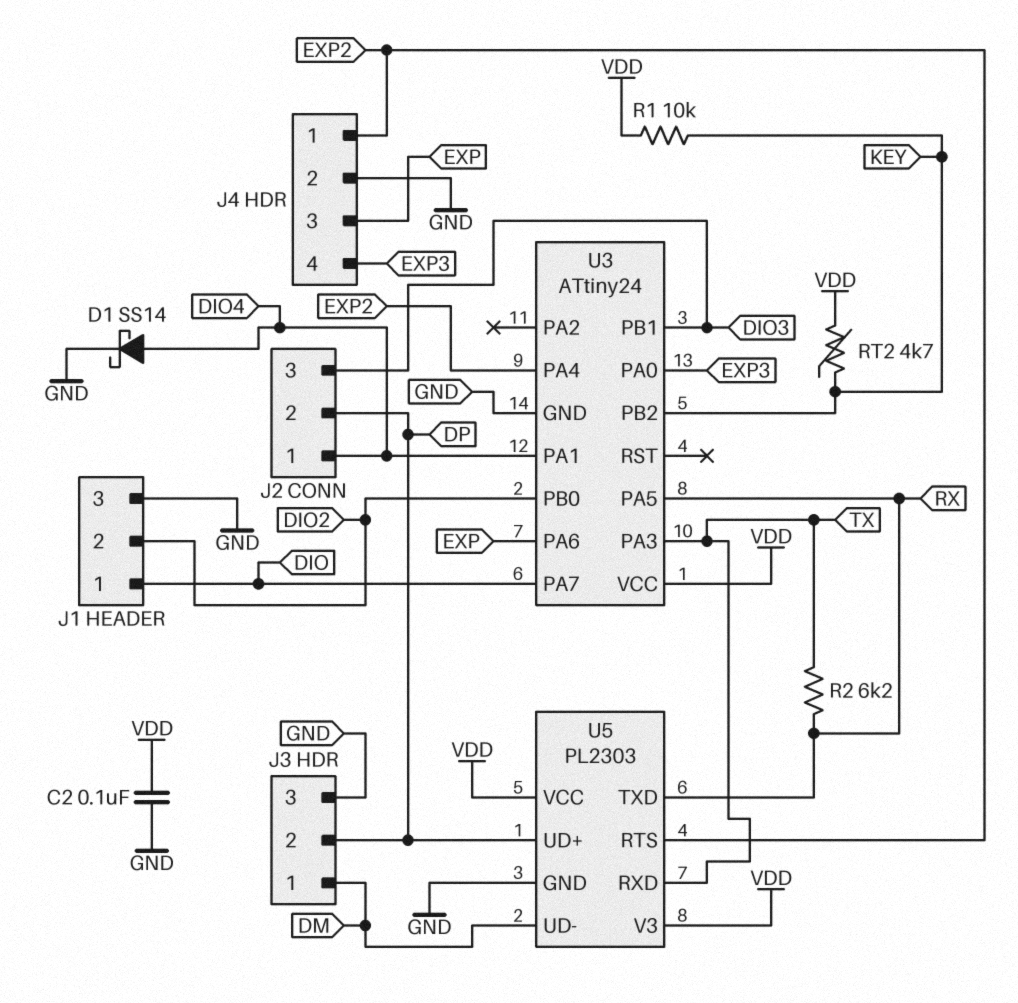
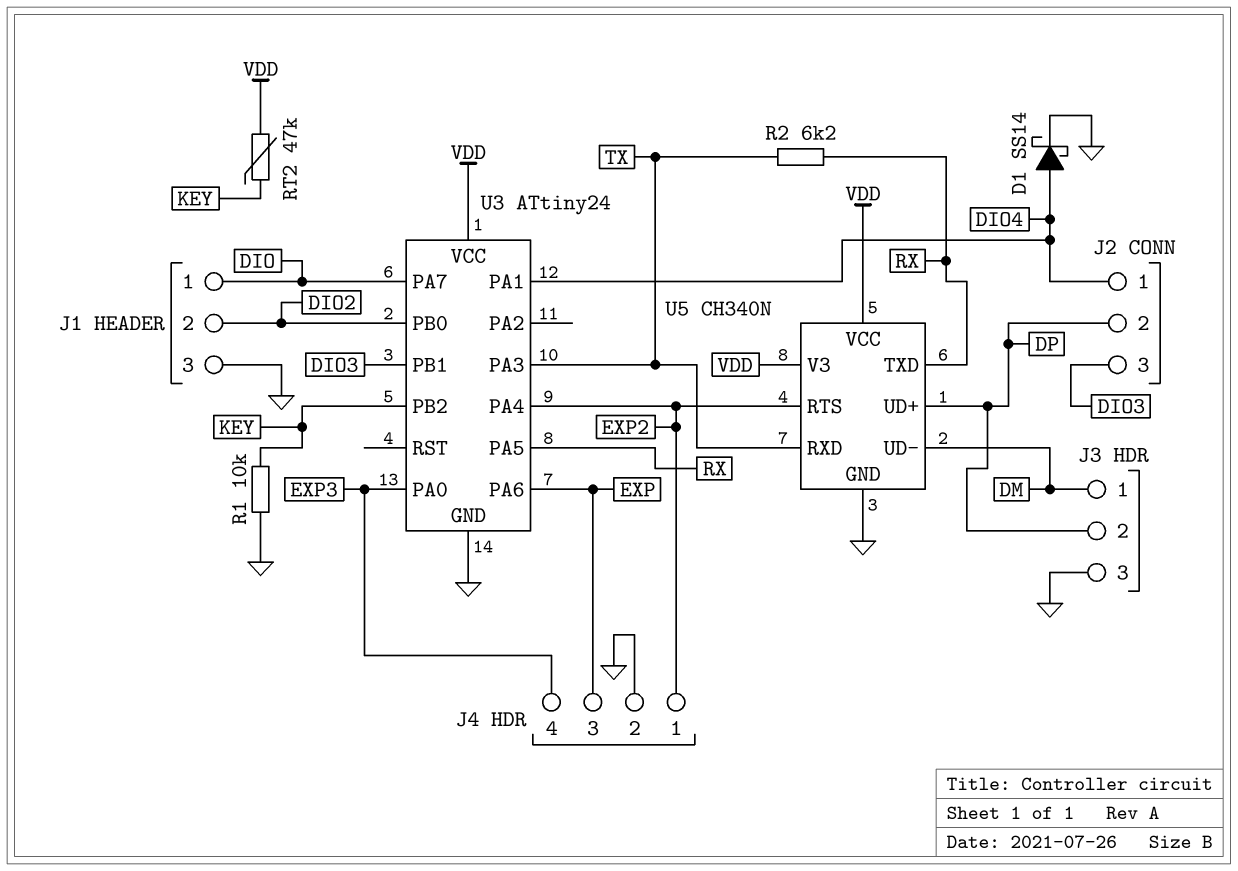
C2: 100nF (GND, VDD) -> none
R1: 10k (KEY, VDD) -> 10k (GND, KEY)
RT2: 4.7k (KEY, VDD) -> 47k (KEY, VDD)
U5: PL2303 -> CH340N

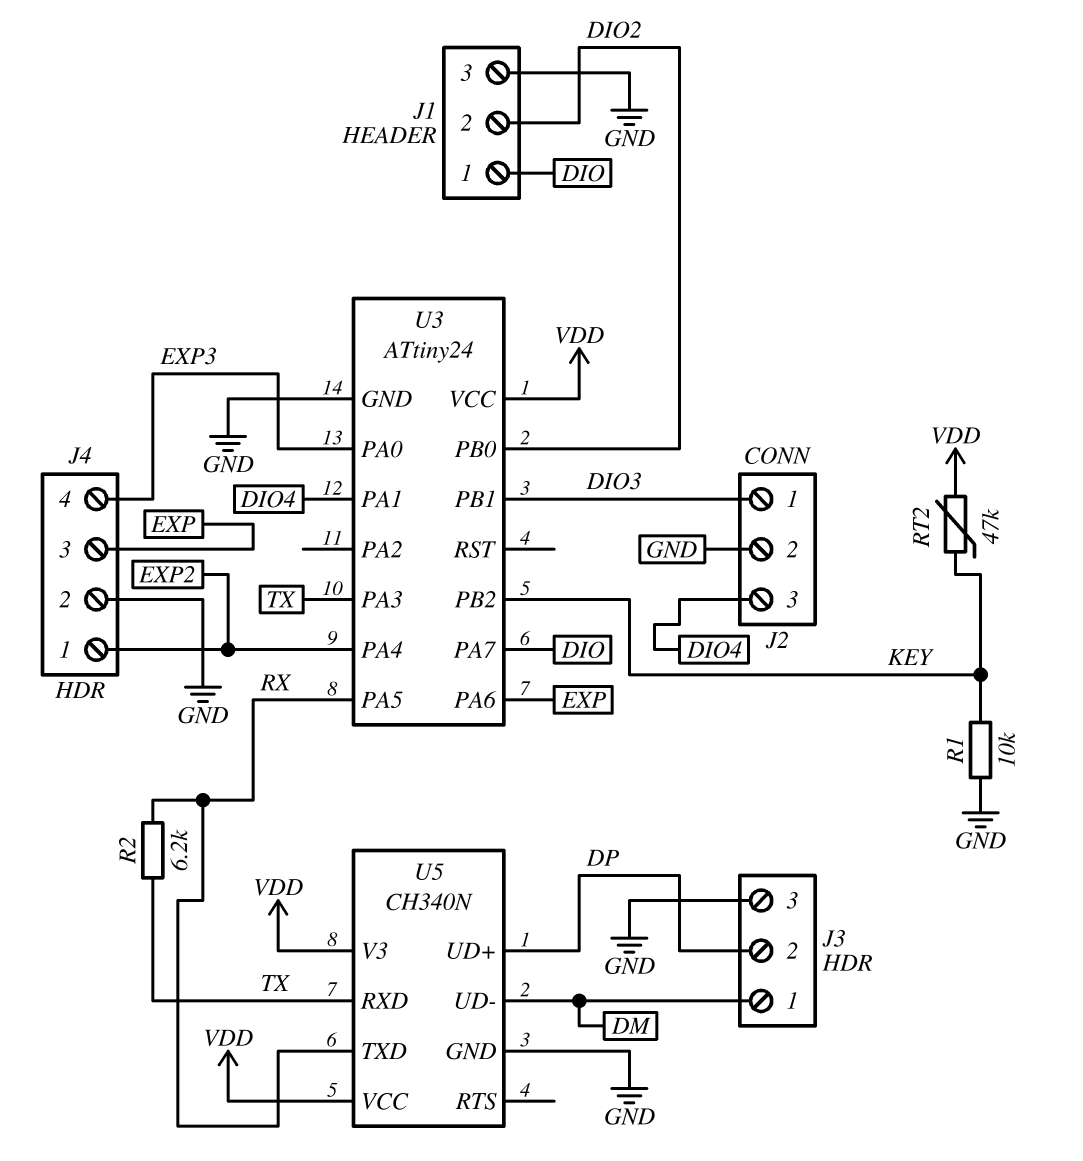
D1: schottky SS14 (A DIO4, K GND) -> none
J2 pin 1: DIO4 -> DIO3
J2 pin 2: DP -> GND
J2 pin 3: DIO3 -> DIO4
U5 pin RTS: EXP2 -> none

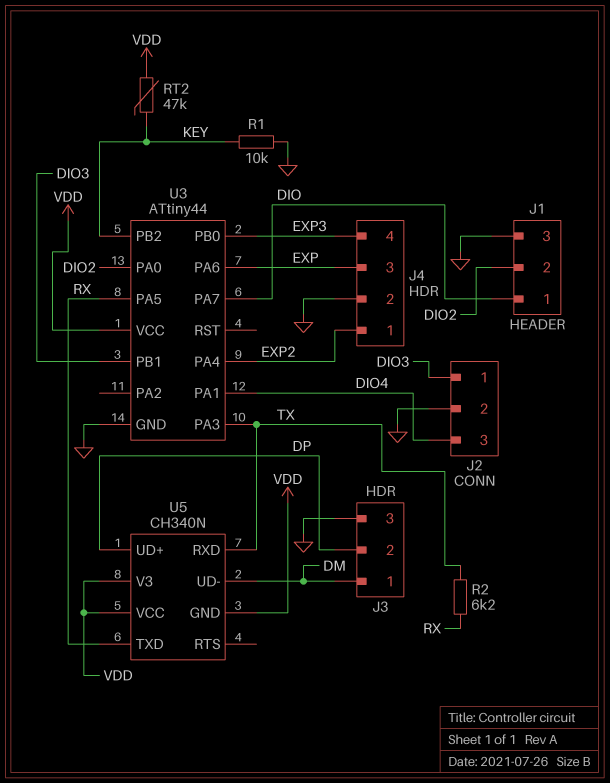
U3: ATtiny24 -> ATtiny44
U3 pin PA0: EXP3 -> DIO2
U3 pin PB0: DIO2 -> EXP3
U5 pin GND: GND -> VDD

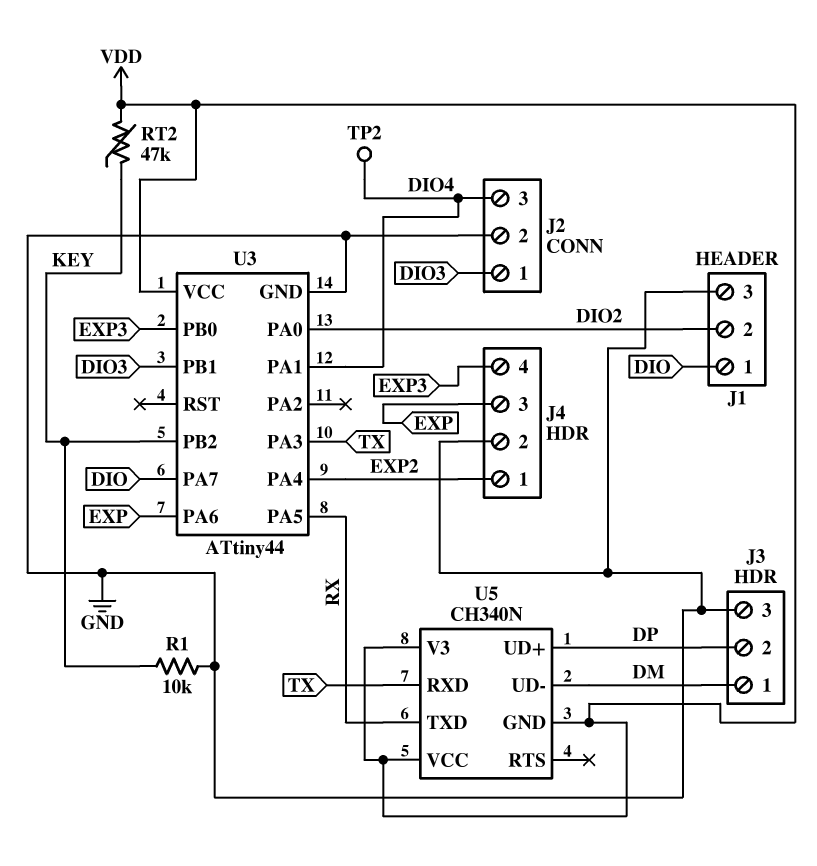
R2: 6.2k (RX, TX) -> none
TP2: none -> test point (DIO4)

